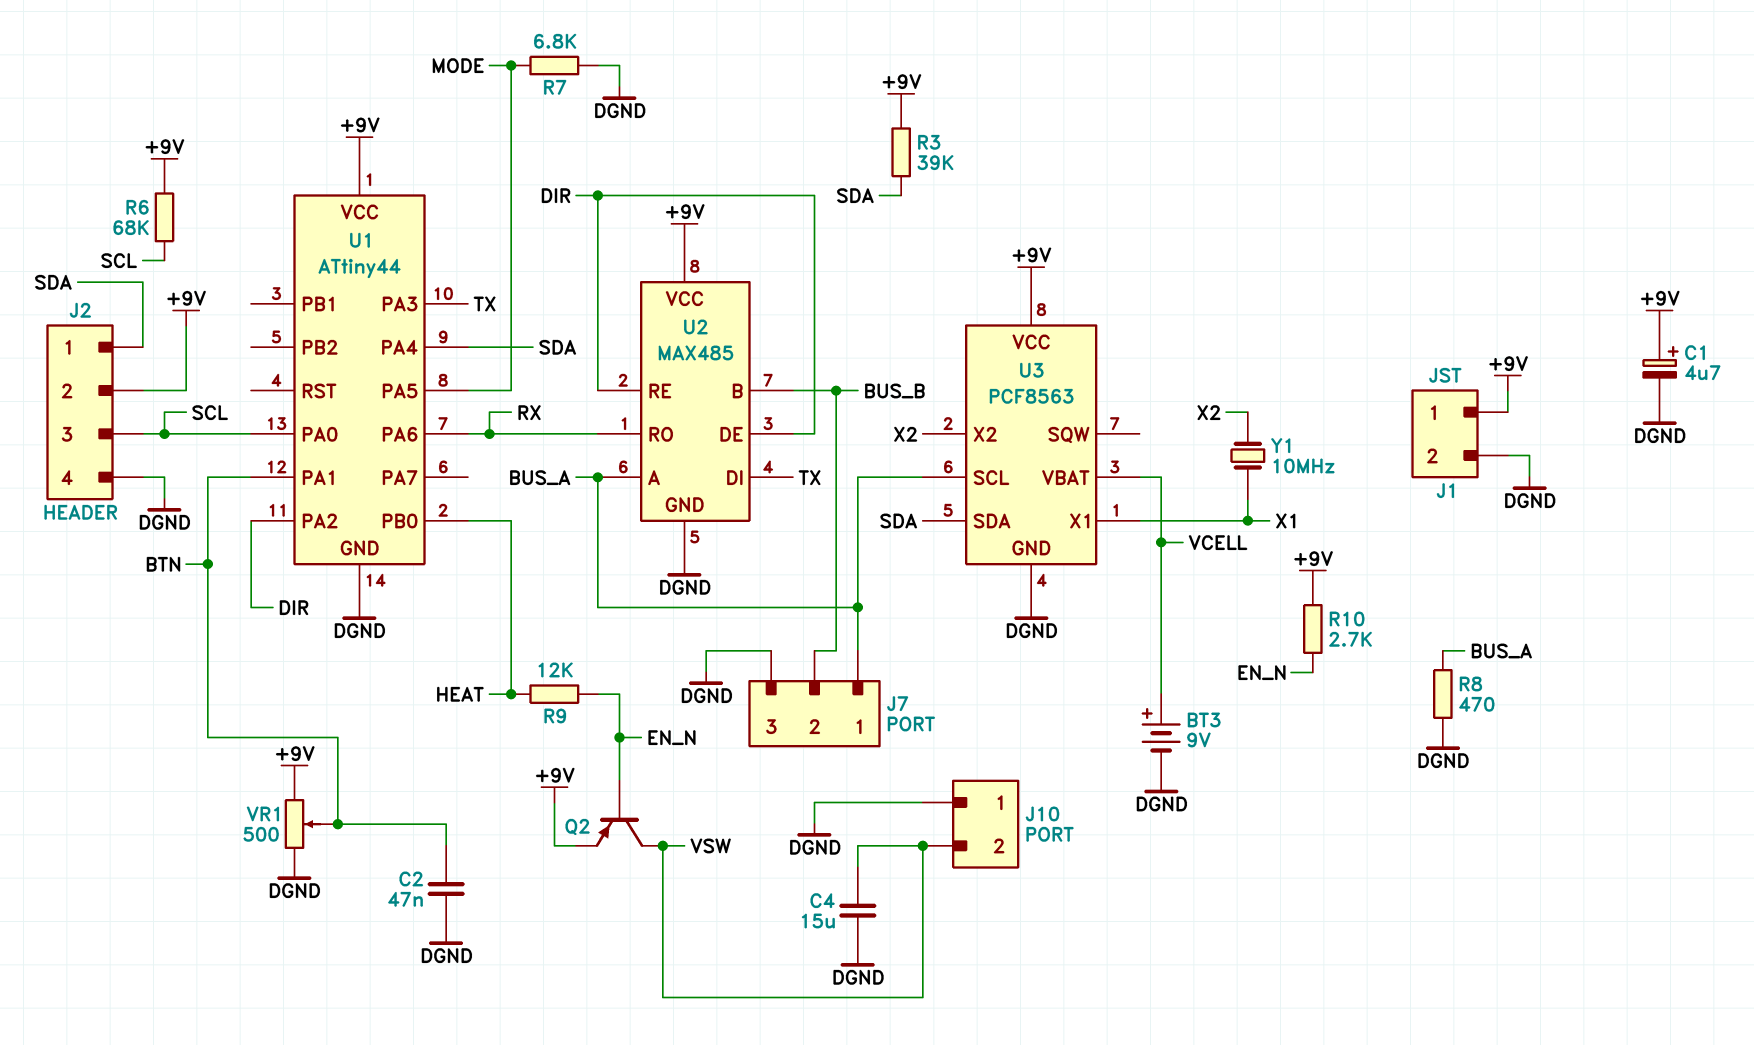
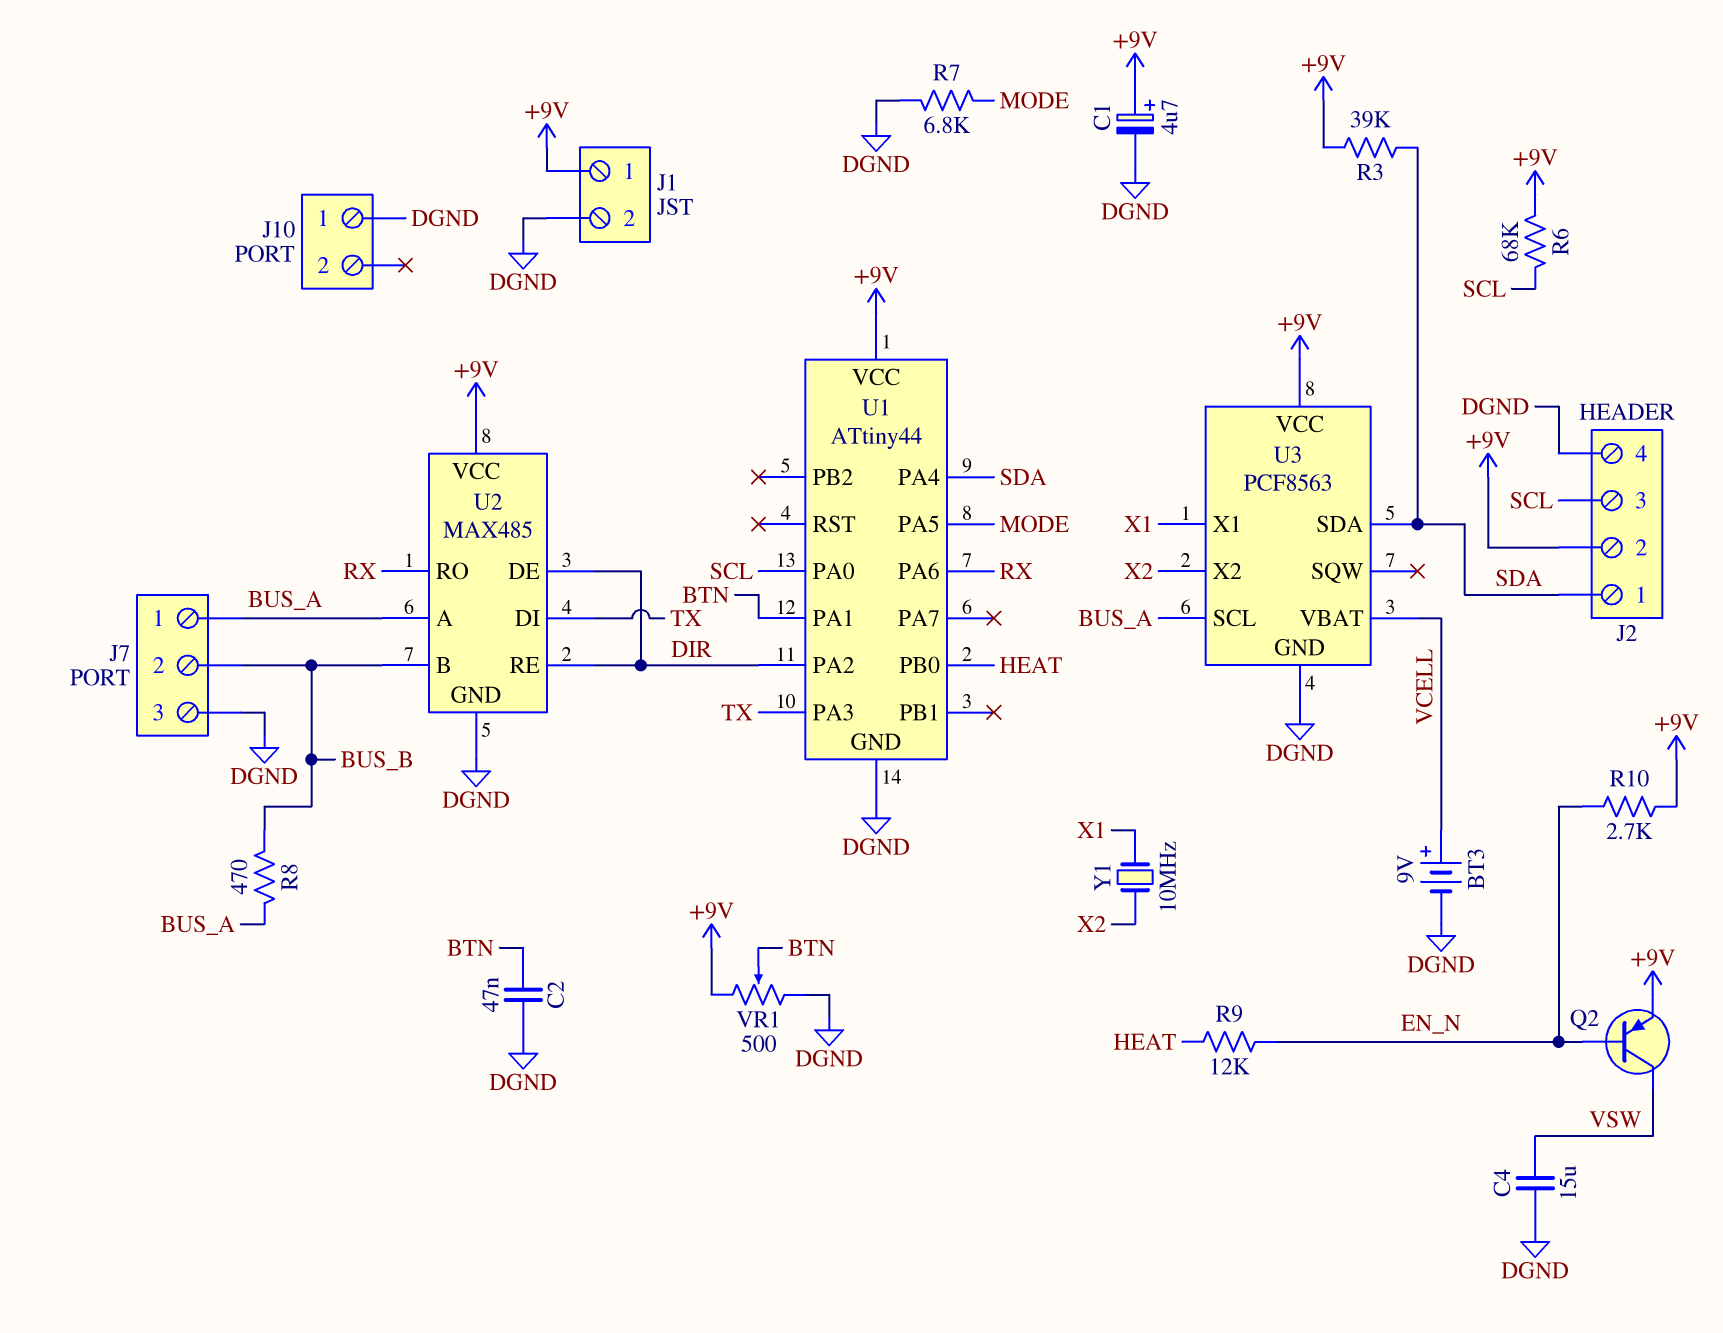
J10 pin 2: VSW -> none
R8: 470 (BUS_A, DGND) -> 470 (BUS_A, BUS_B)

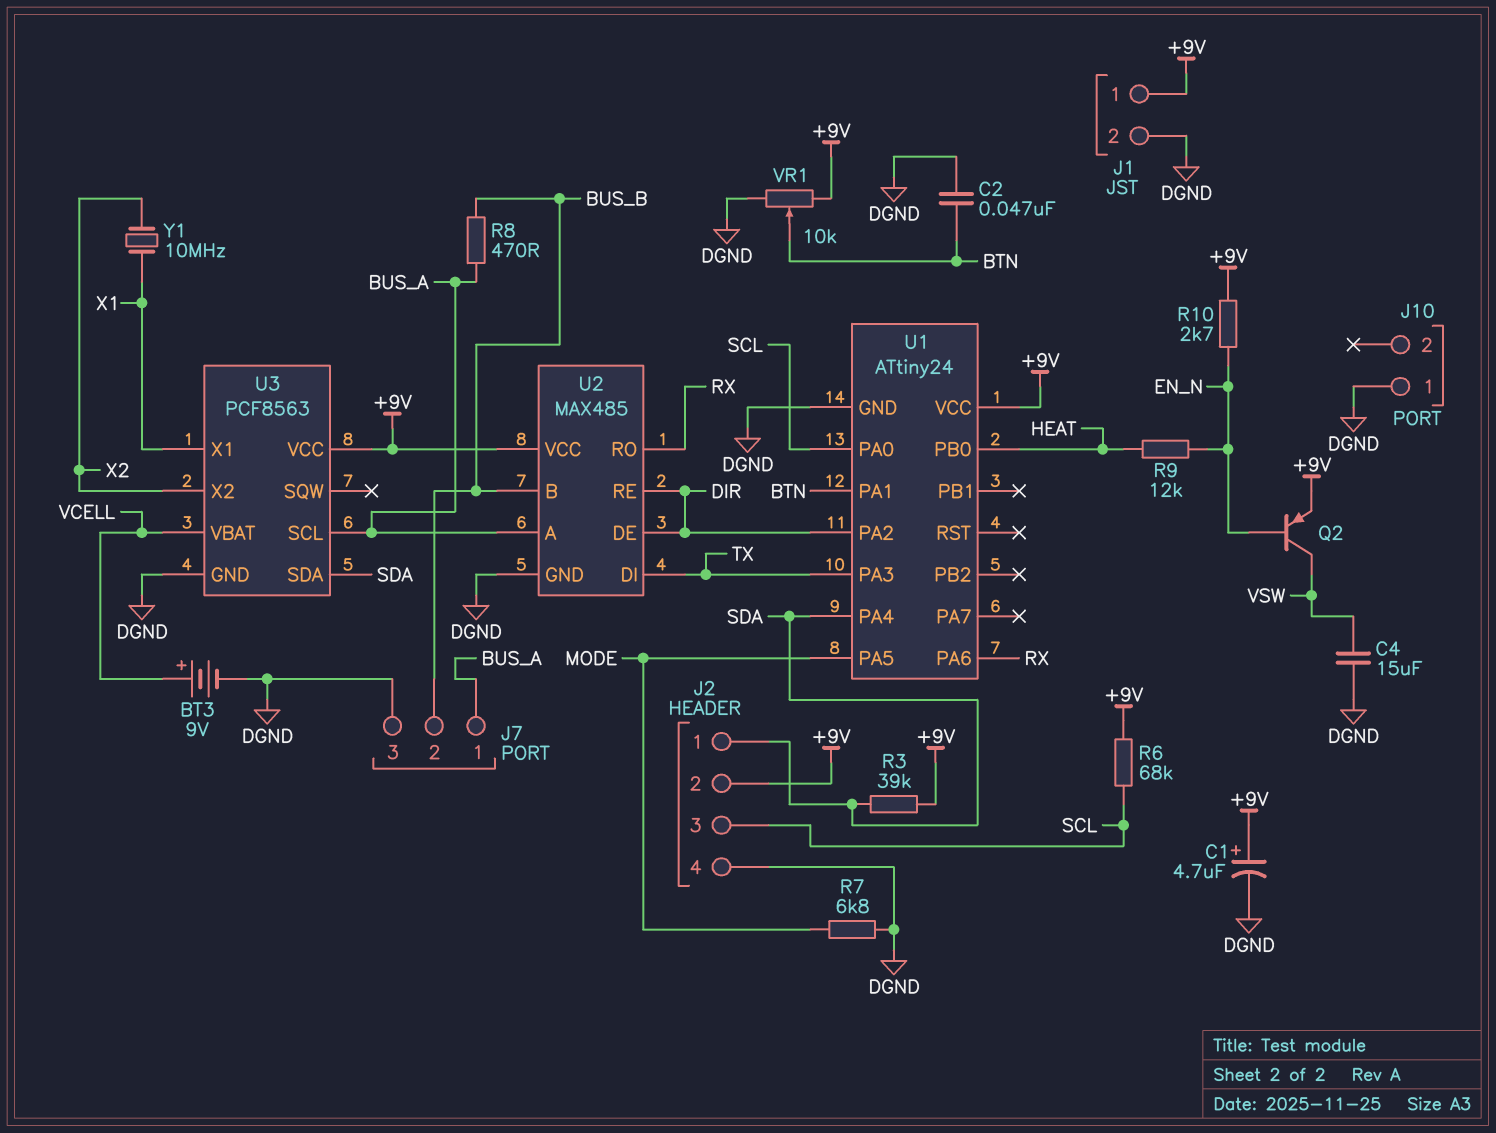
U1: ATtiny44 -> ATtiny24
VR1: 500 (+9V, DGND, wiper BTN) -> 10k (+9V, DGND, wiper BTN)

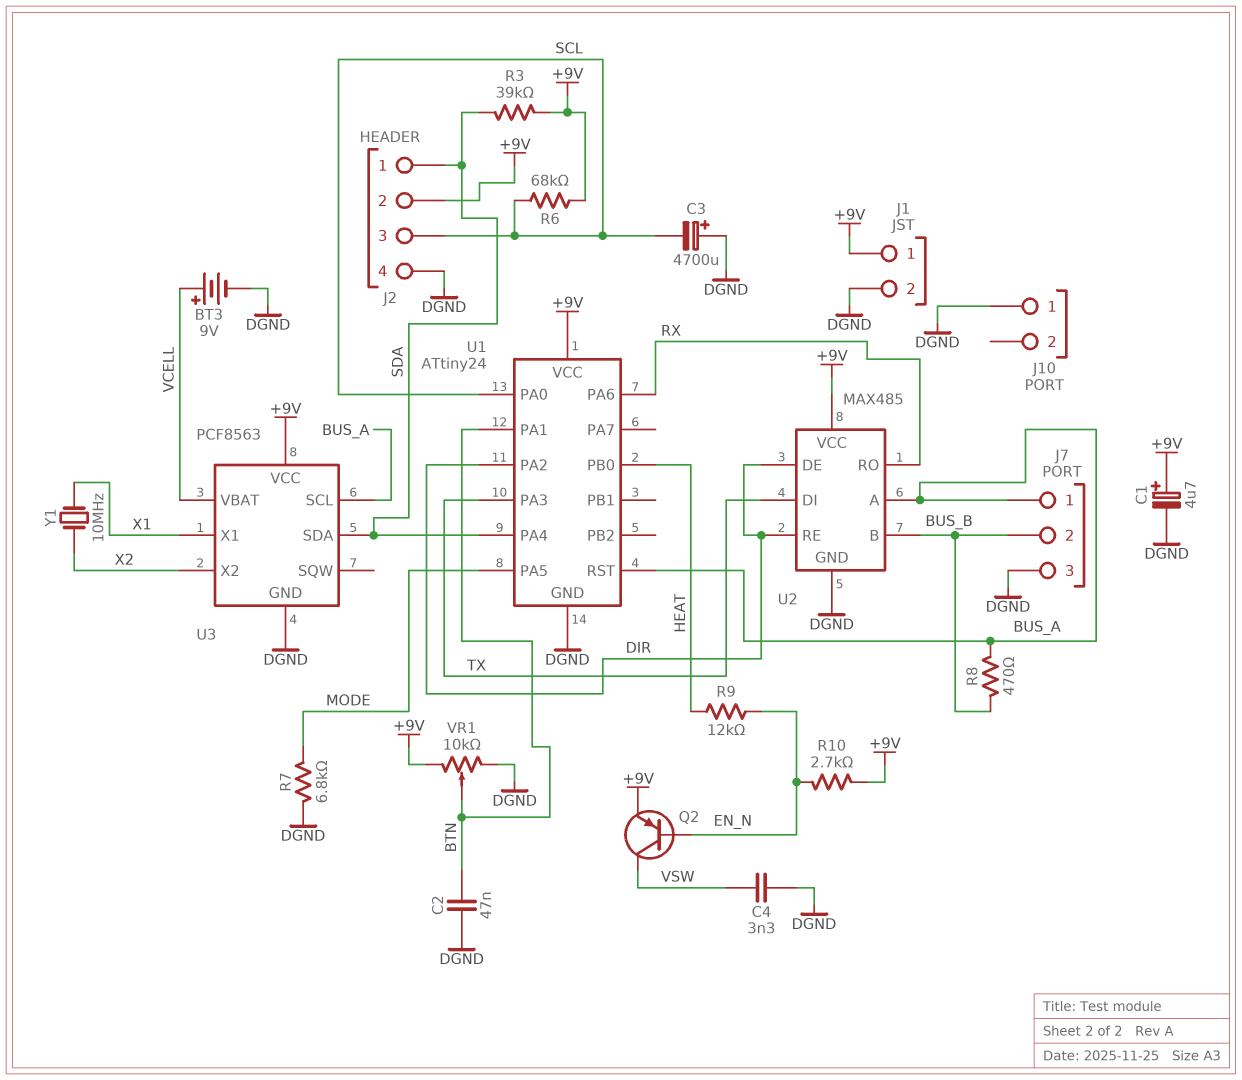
C3: none -> 4700uF (plus DGND, minus SCL)
C4: 15uF (DGND, VSW) -> 3.3nF (DGND, VSW)
U1 pin RST: none -> BUS_A

